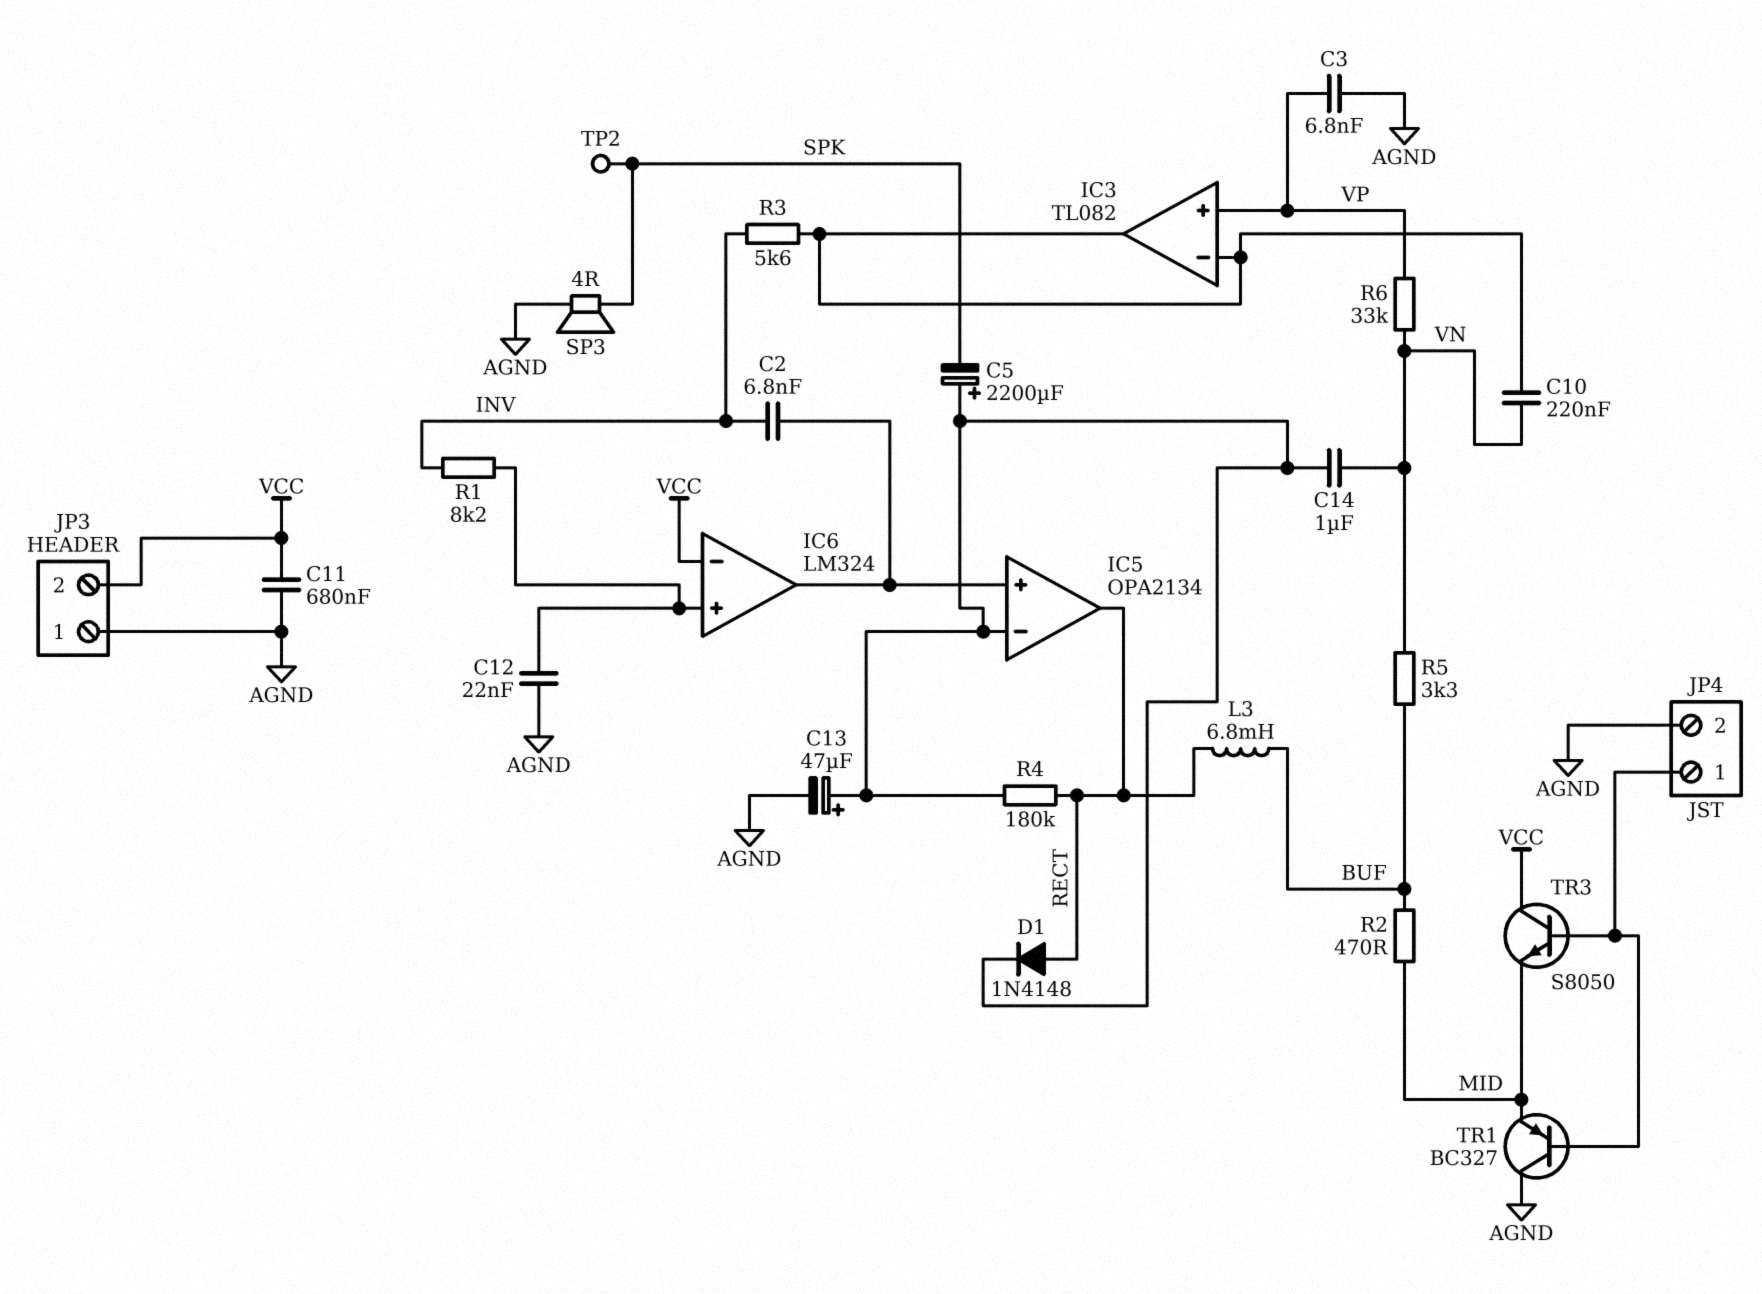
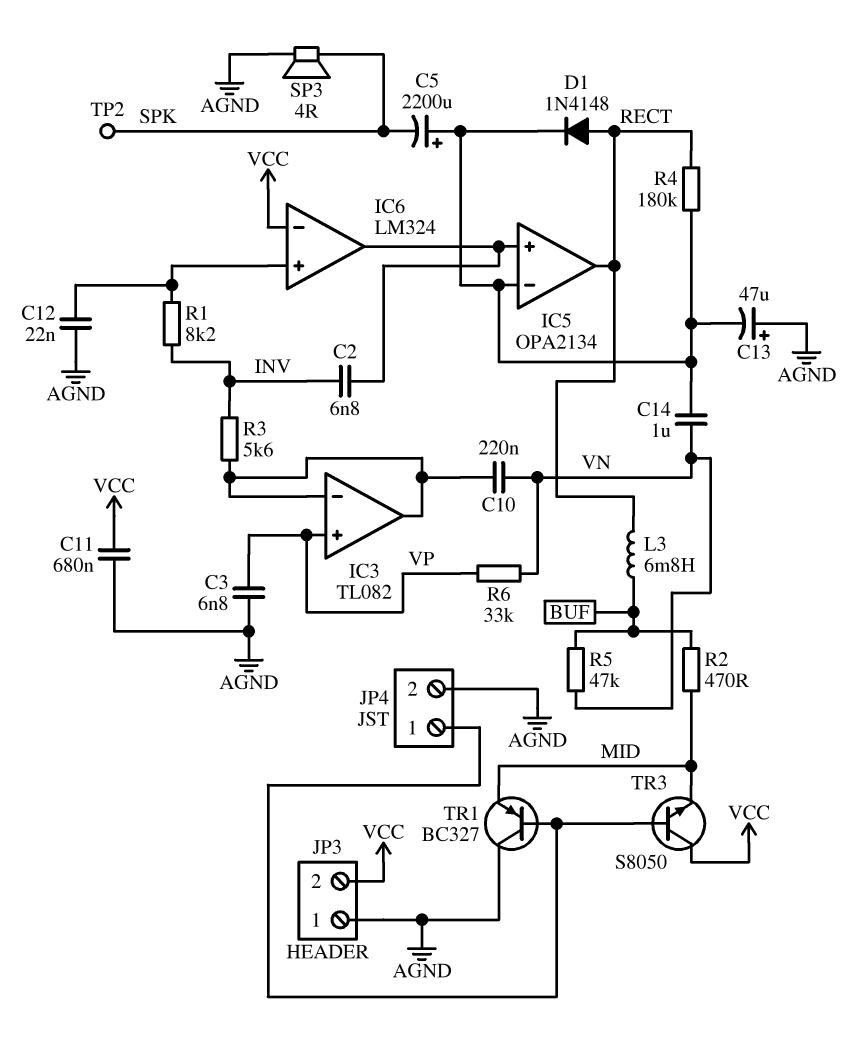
C13: 47uF (plus IC5/in-, minus AGND) -> 47uF (plus AGND, minus IC5/in-)
R5: 3.3k (BUF, VN) -> 47k (BUF, VN)

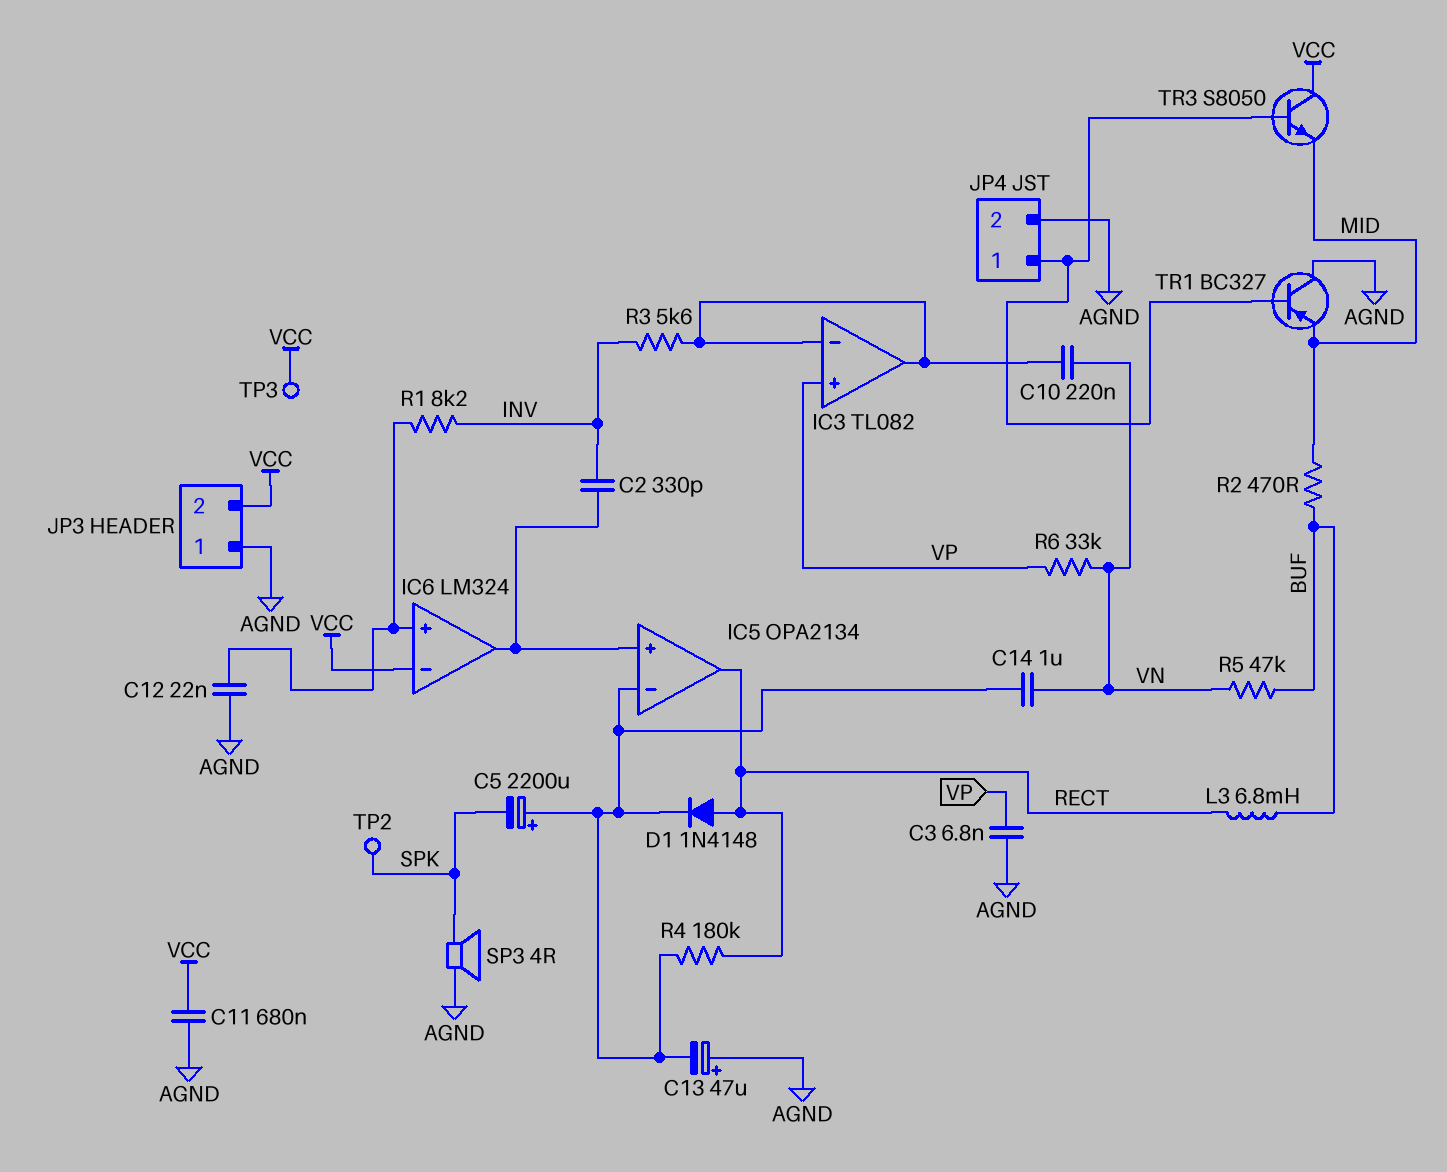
C2: 6.8nF (IC5/in+, INV) -> 330pF (IC5/in+, INV)
TP3: none -> test point (VCC)

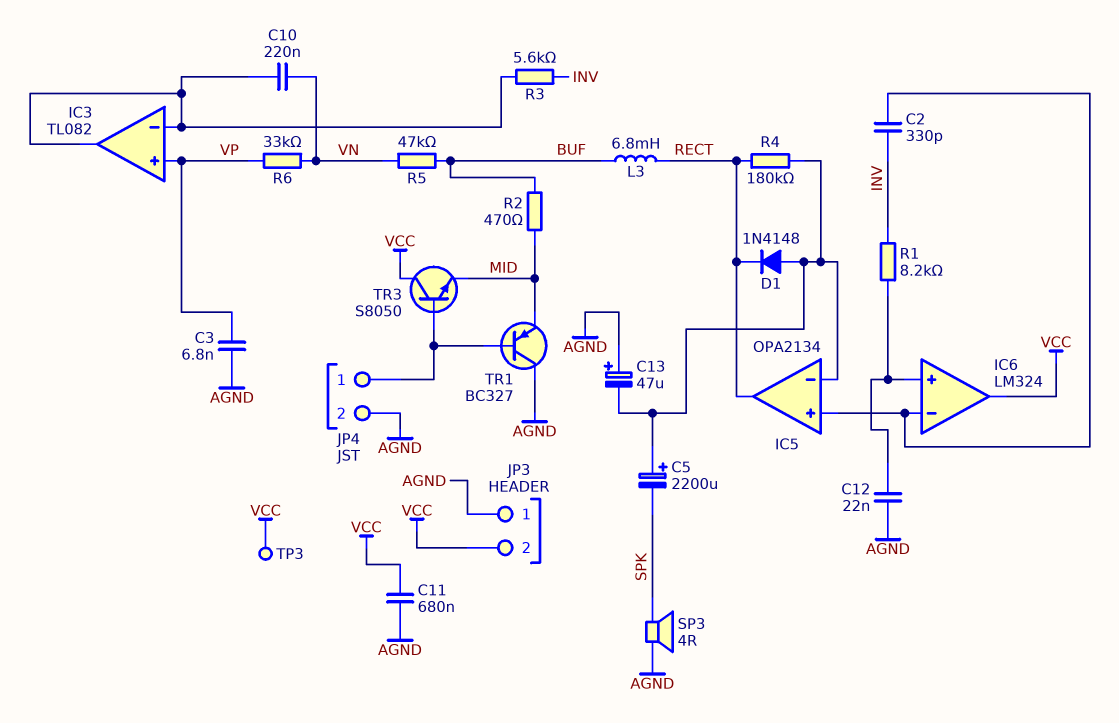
C14: 1uF (IC5/in-, VN) -> none
D1: diode 1N4148 (A RECT, K IC5/in-) -> diode 1N4148 (A IC5/in-, K RECT)
IC6 pin in-: VCC -> IC5/in+
IC6 pin out: IC5/in+ -> VCC
TP2: test point (SPK) -> none

